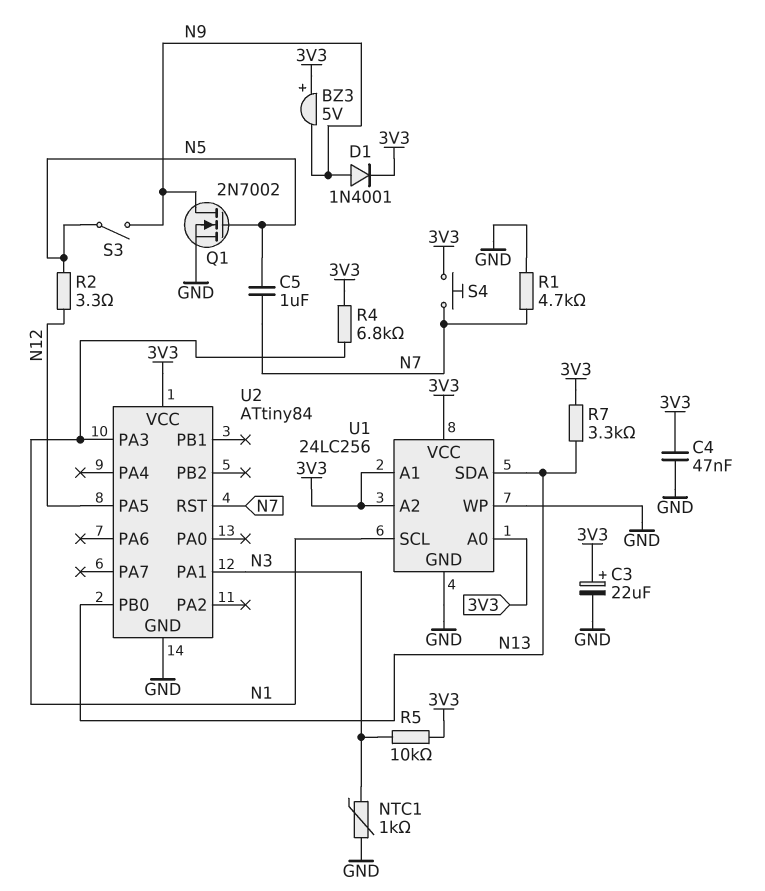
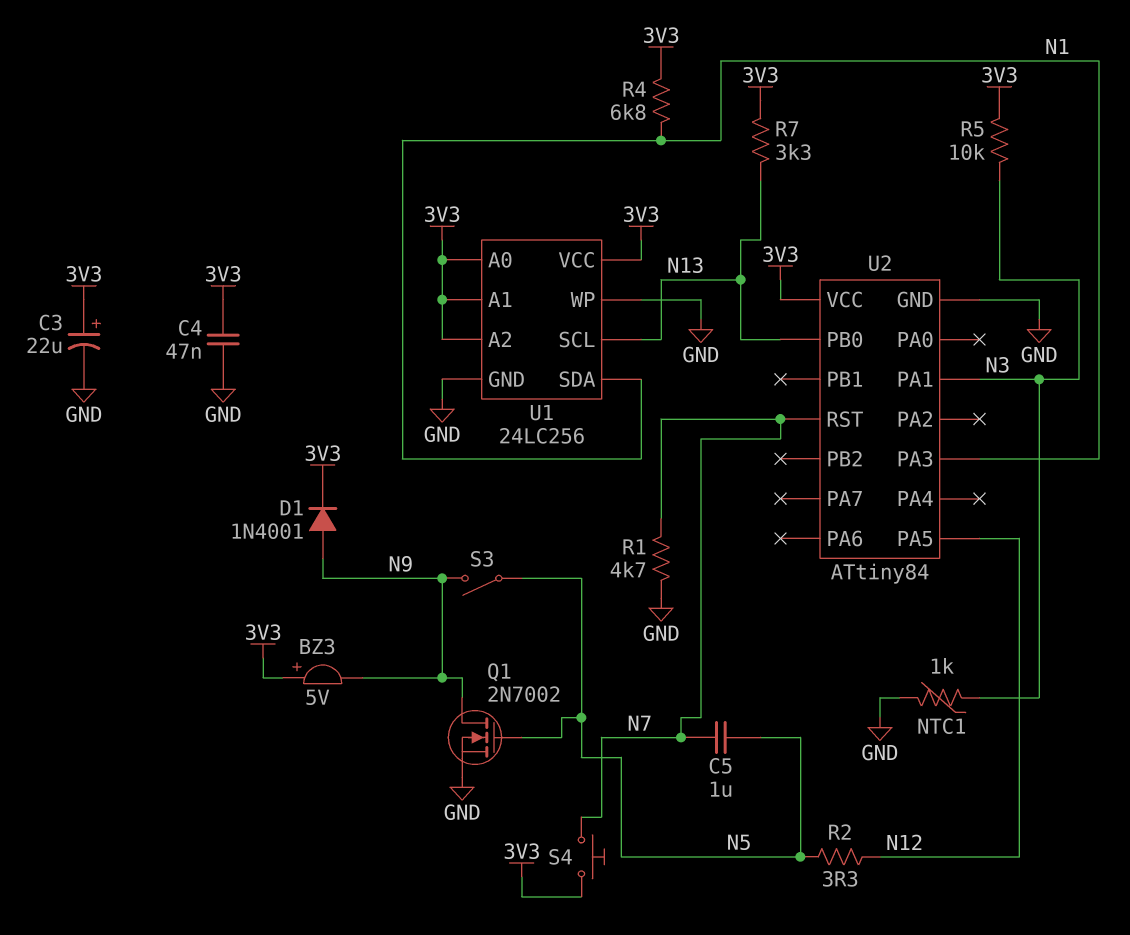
U1 pin SCL: N1 -> N13
U1 pin SDA: N13 -> N1

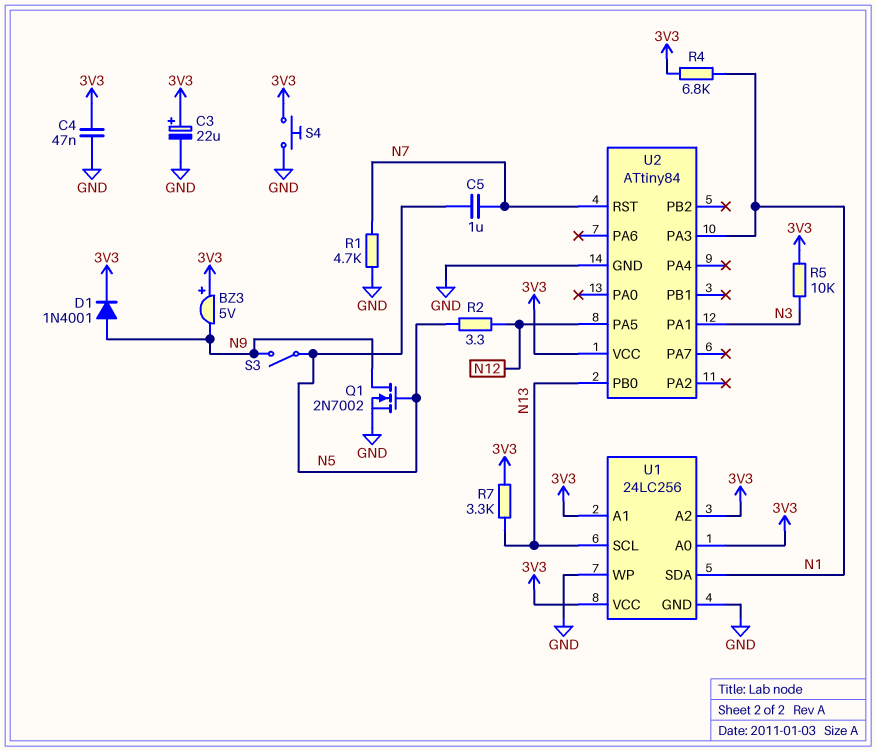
NTC1: 1k (GND, N3) -> none
S4: button (3V3, N7) -> button (3V3, GND)

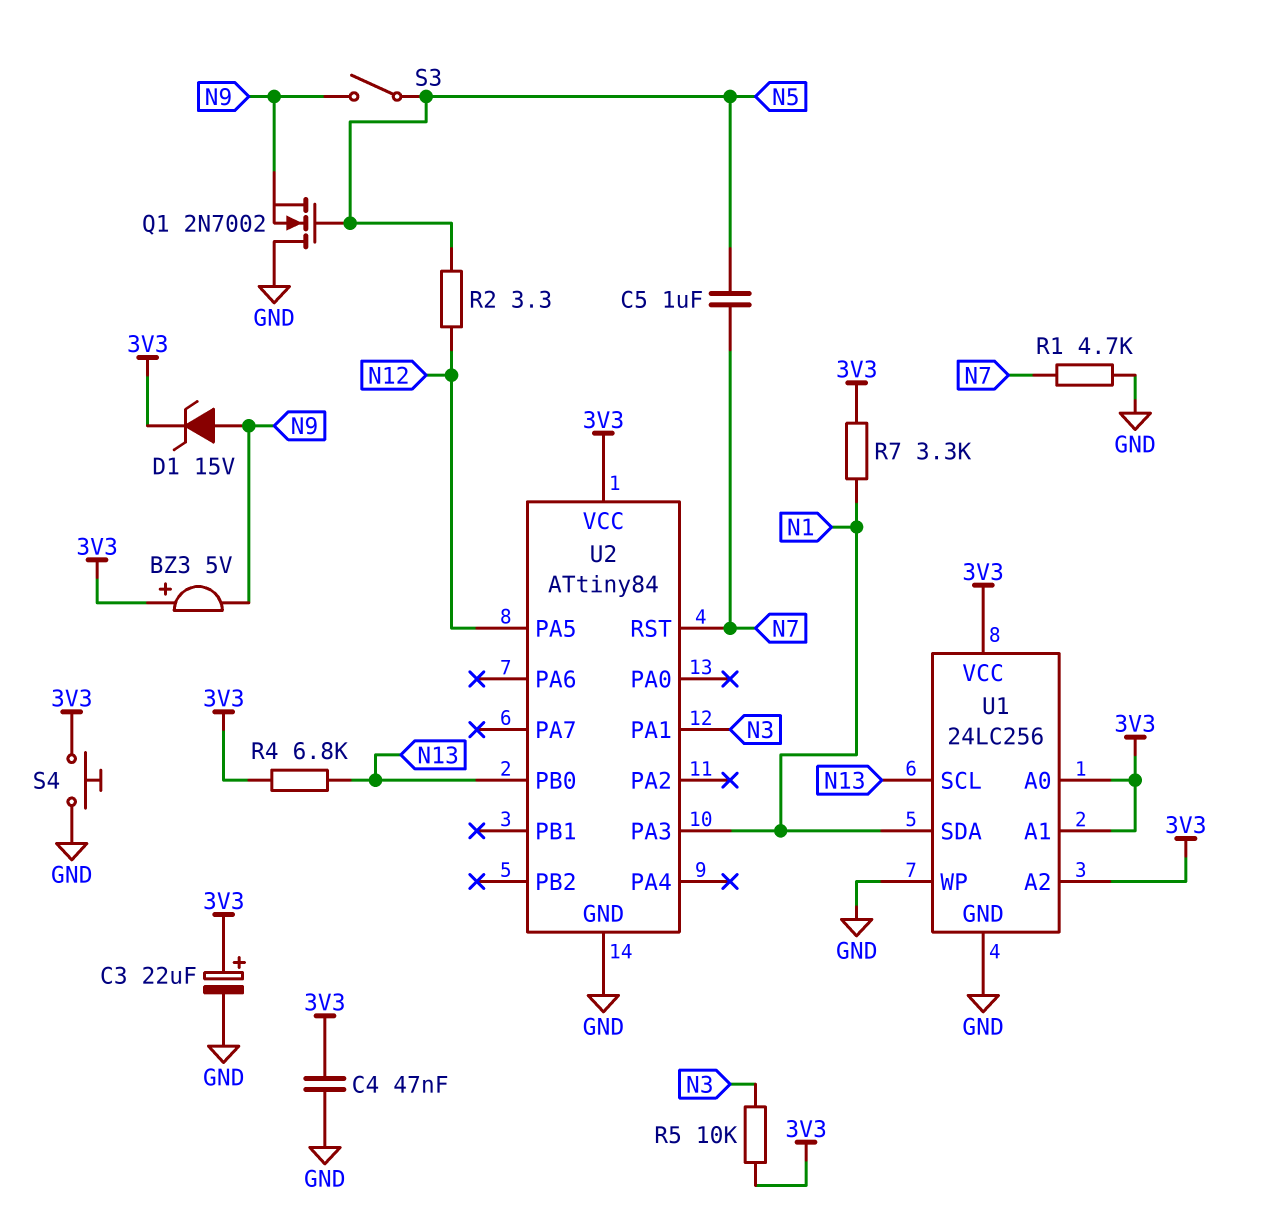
D1: diode 1N4001 (A N9, K 3V3) -> zener 15V (A N9, K 3V3)
Q1: NMOS 2N7002 (G N5, D N9, S GND) -> NMOS 2N7002 (G N5, D GND, S N9)
R4: 6.8k (3V3, N1) -> 6.8k (3V3, N13)
R7: 3.3k (3V3, N13) -> 3.3k (3V3, N1)

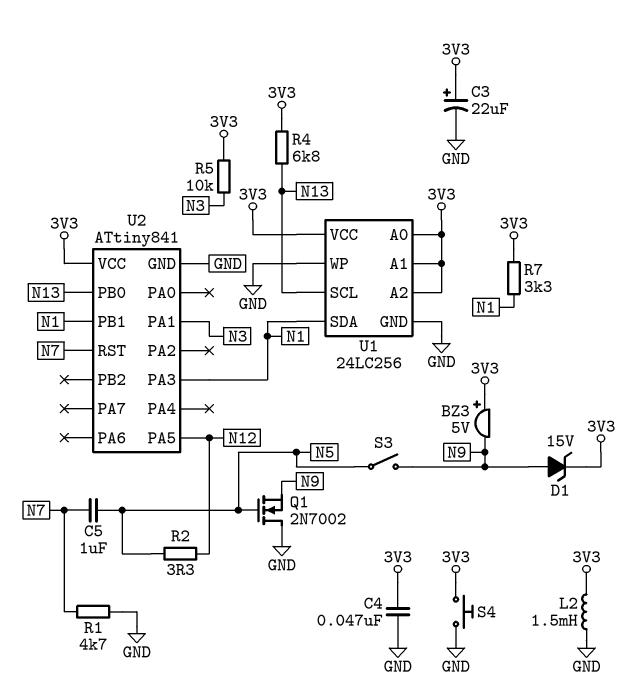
L2: none -> 1.5mH (3V3, GND)
U2: ATtiny84 -> ATtiny841
U2 pin PB1: none -> N1

